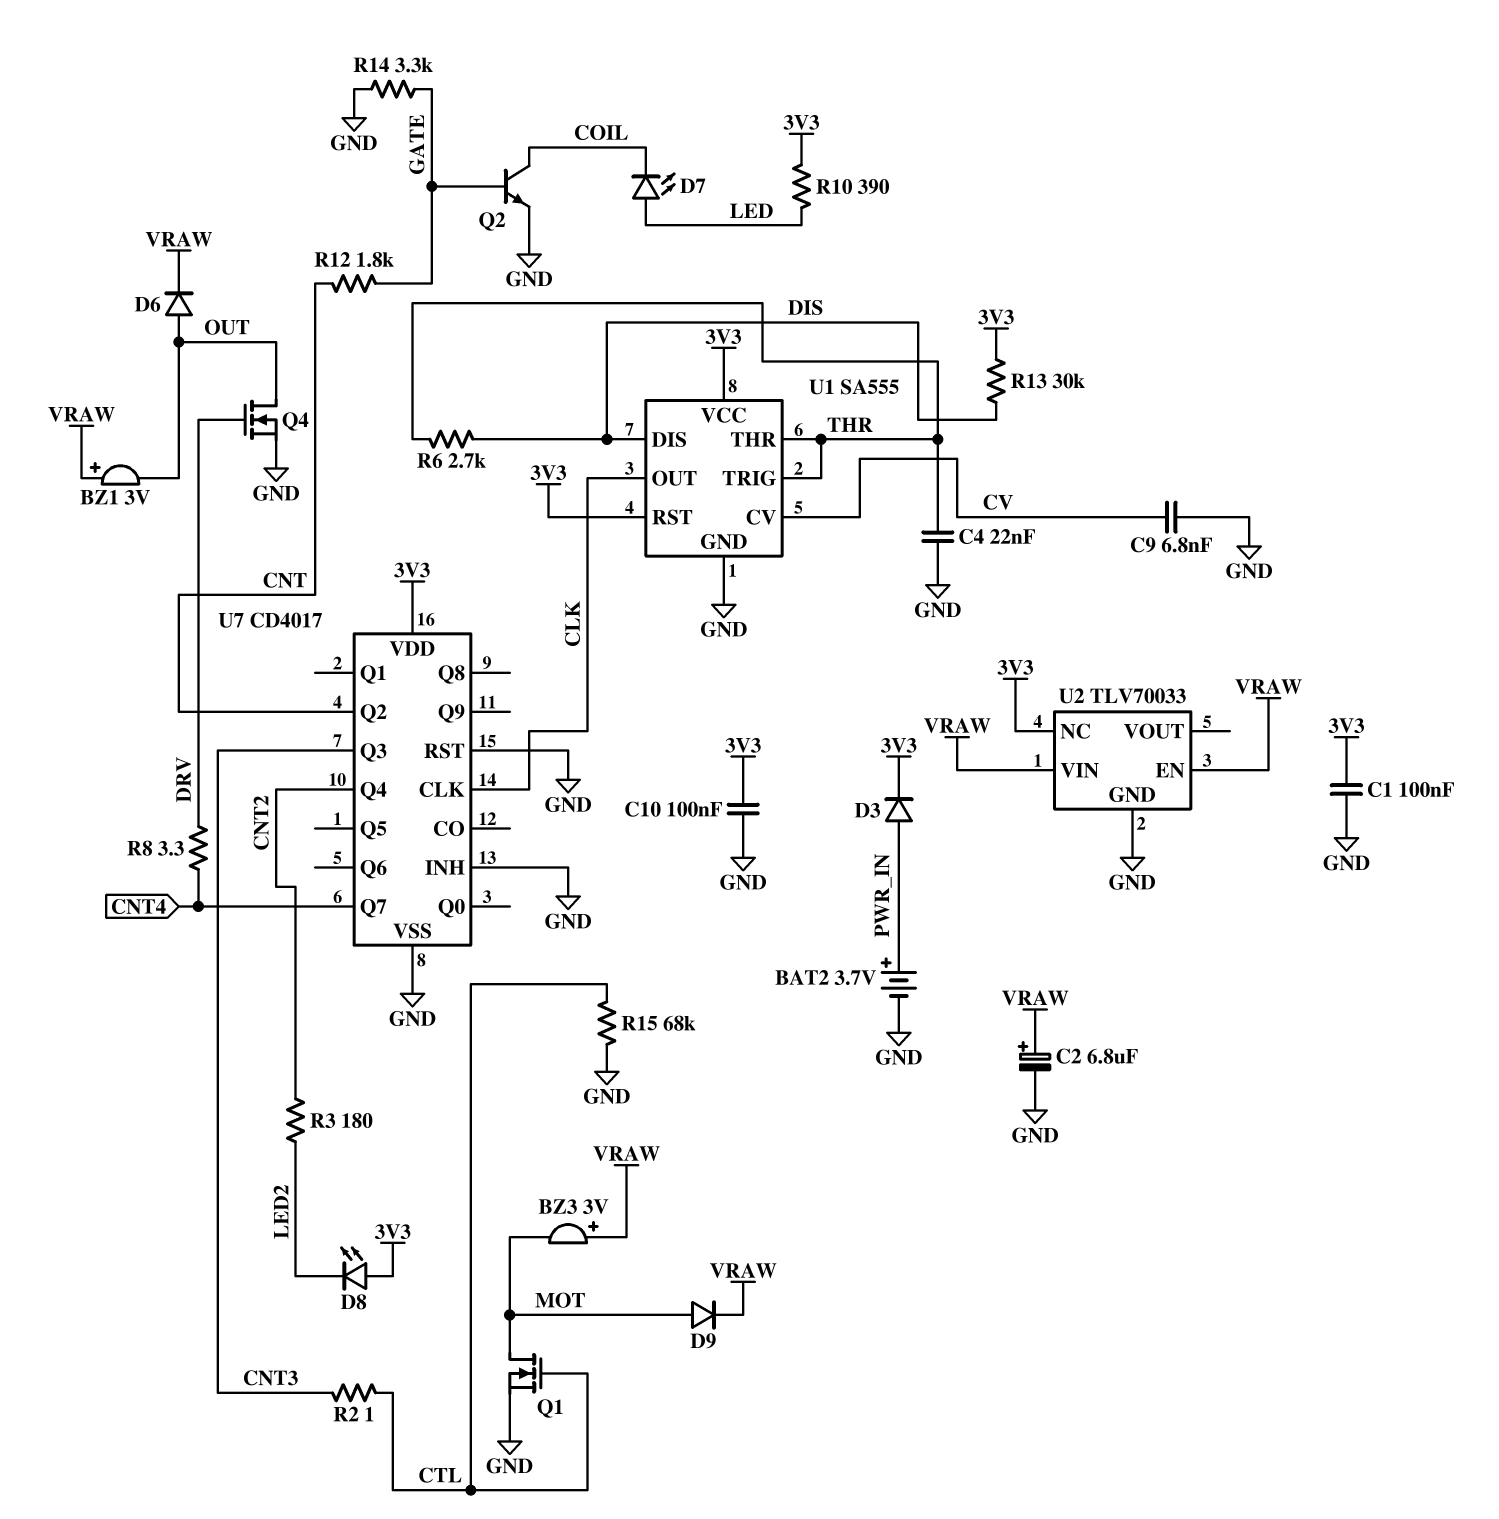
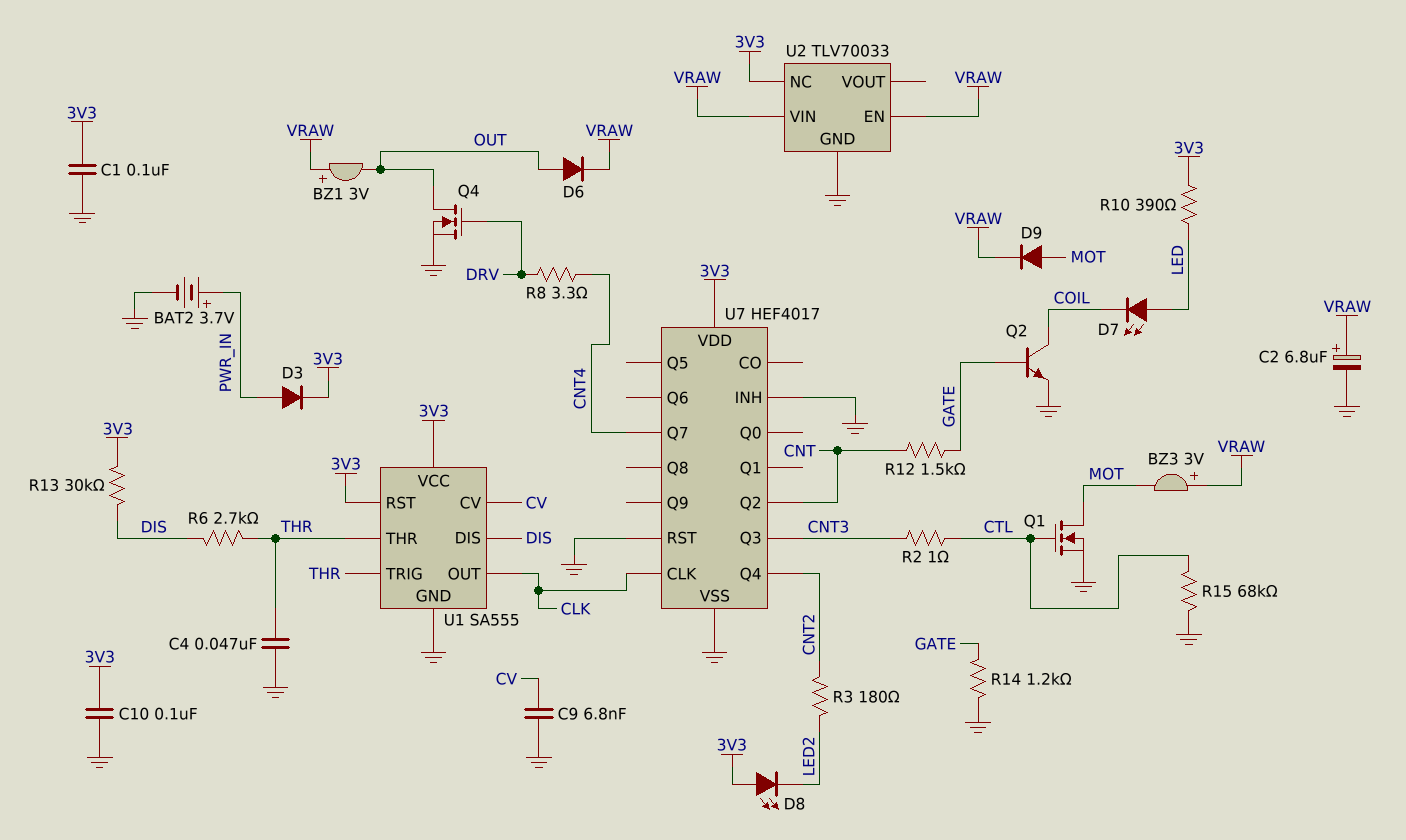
C4: 22nF (GND, THR) -> 47nF (GND, THR)
R12: 1.8k (CNT, GATE) -> 1.5k (CNT, GATE)
R14: 3.3k (GATE, GND) -> 1.2k (GATE, GND)
U7: CD4017 -> HEF4017

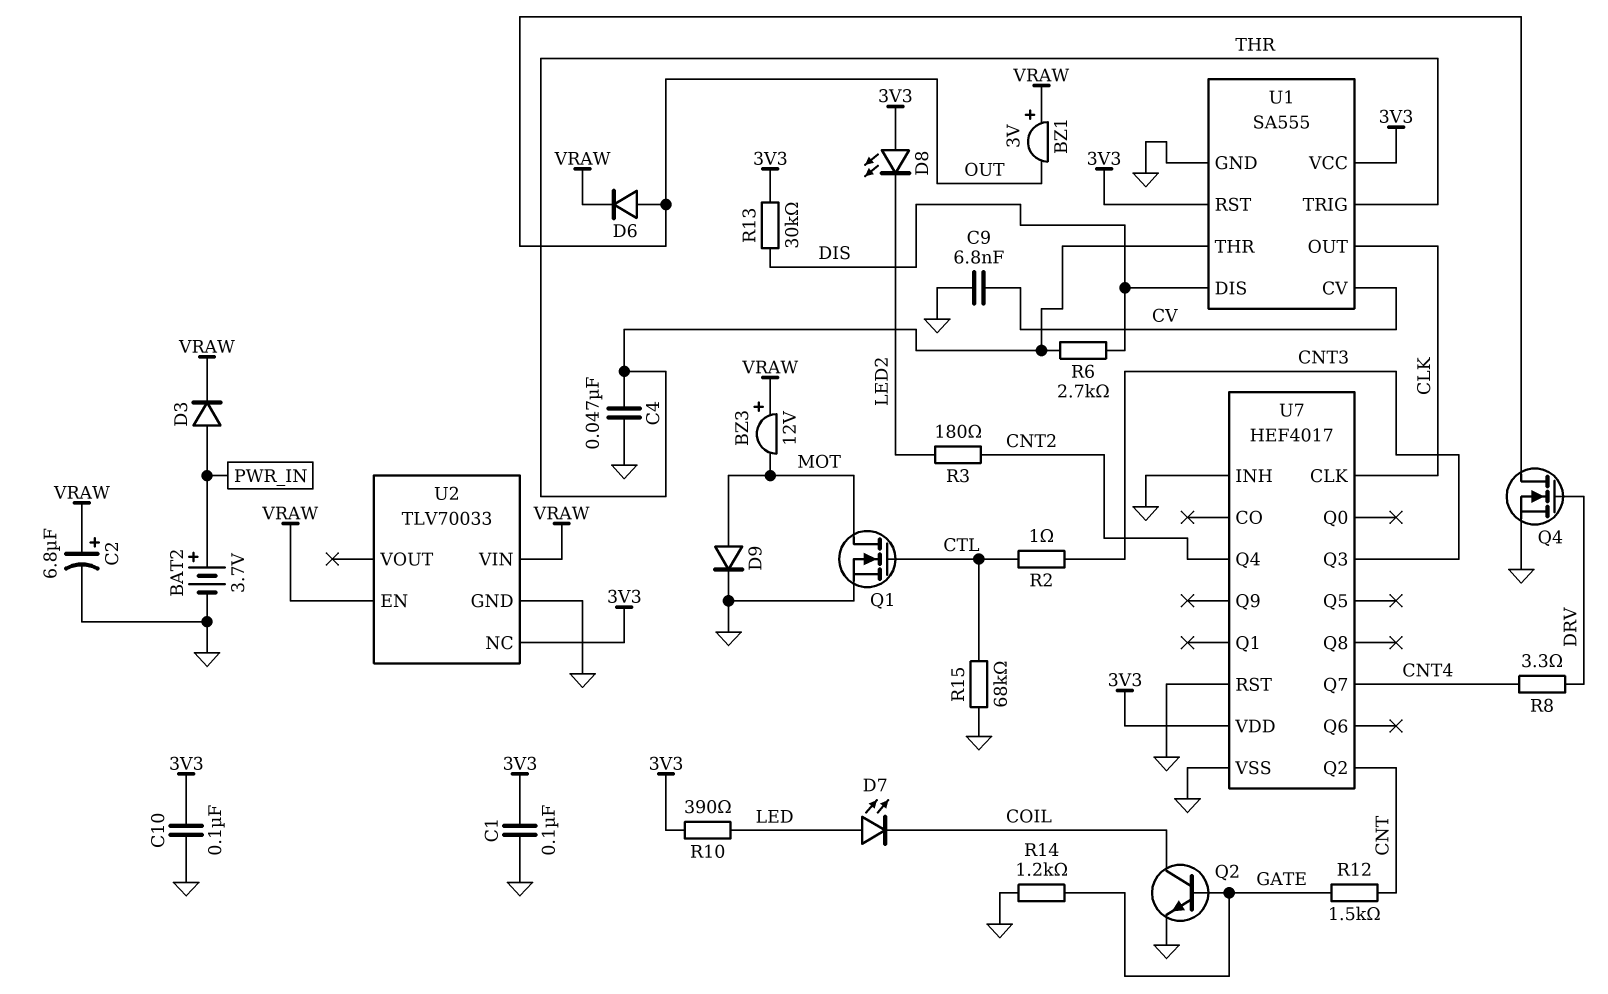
BZ3: buzzer 3V (plus VRAW, minus MOT) -> buzzer 12V (plus VRAW, minus MOT)
D3: diode (A PWR_IN, K 3V3) -> diode (A PWR_IN, K VRAW)
D9: diode (A MOT, K VRAW) -> diode (A MOT, K GND)

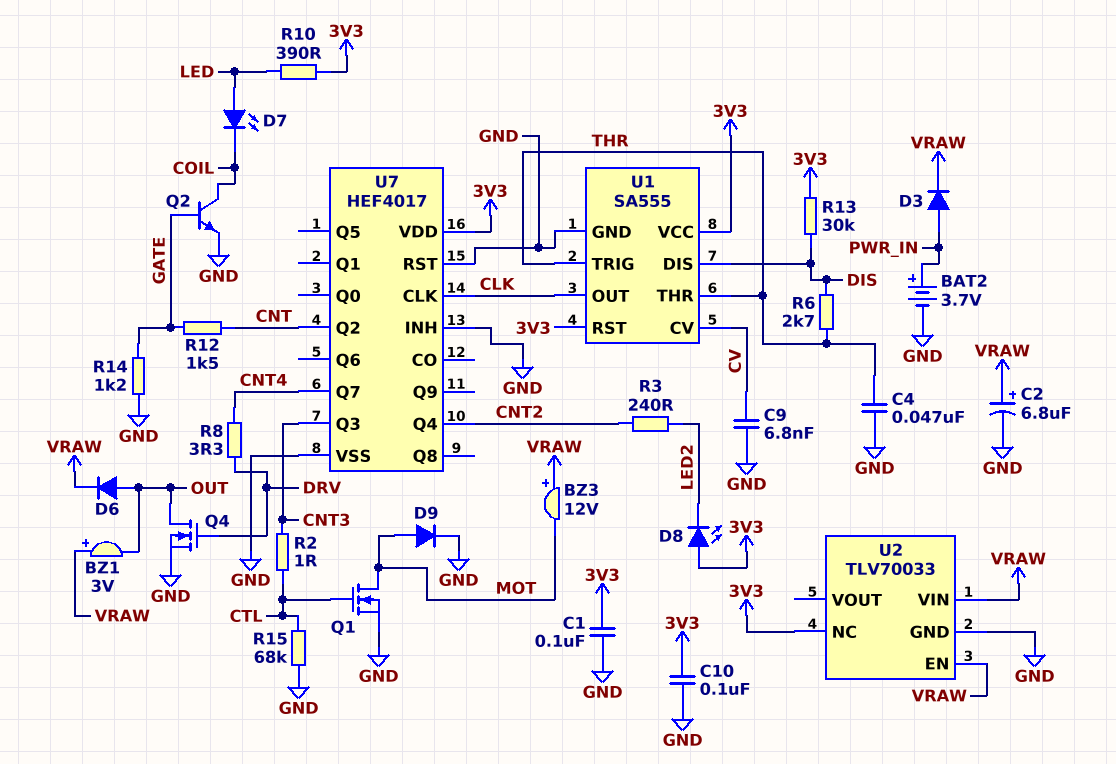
R3: 180 (CNT2, LED2) -> 240 (CNT2, LED2)

